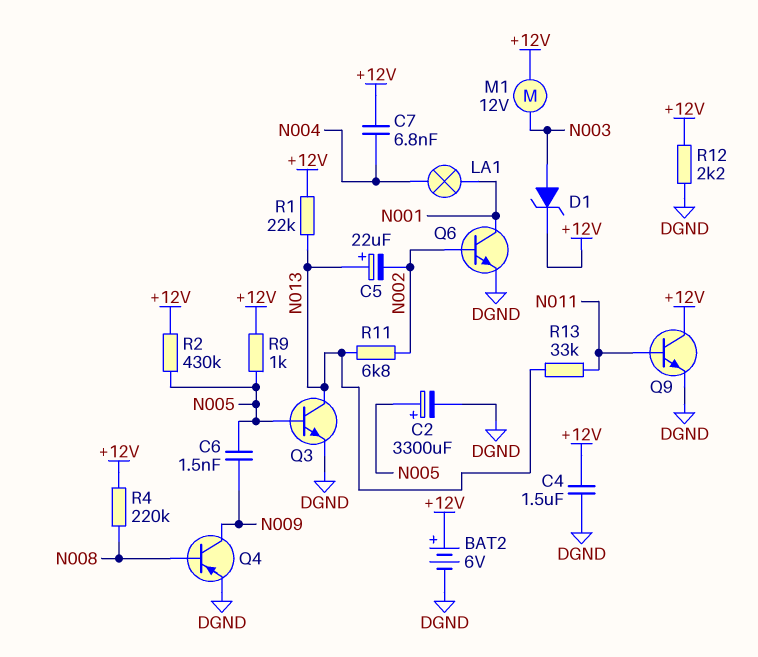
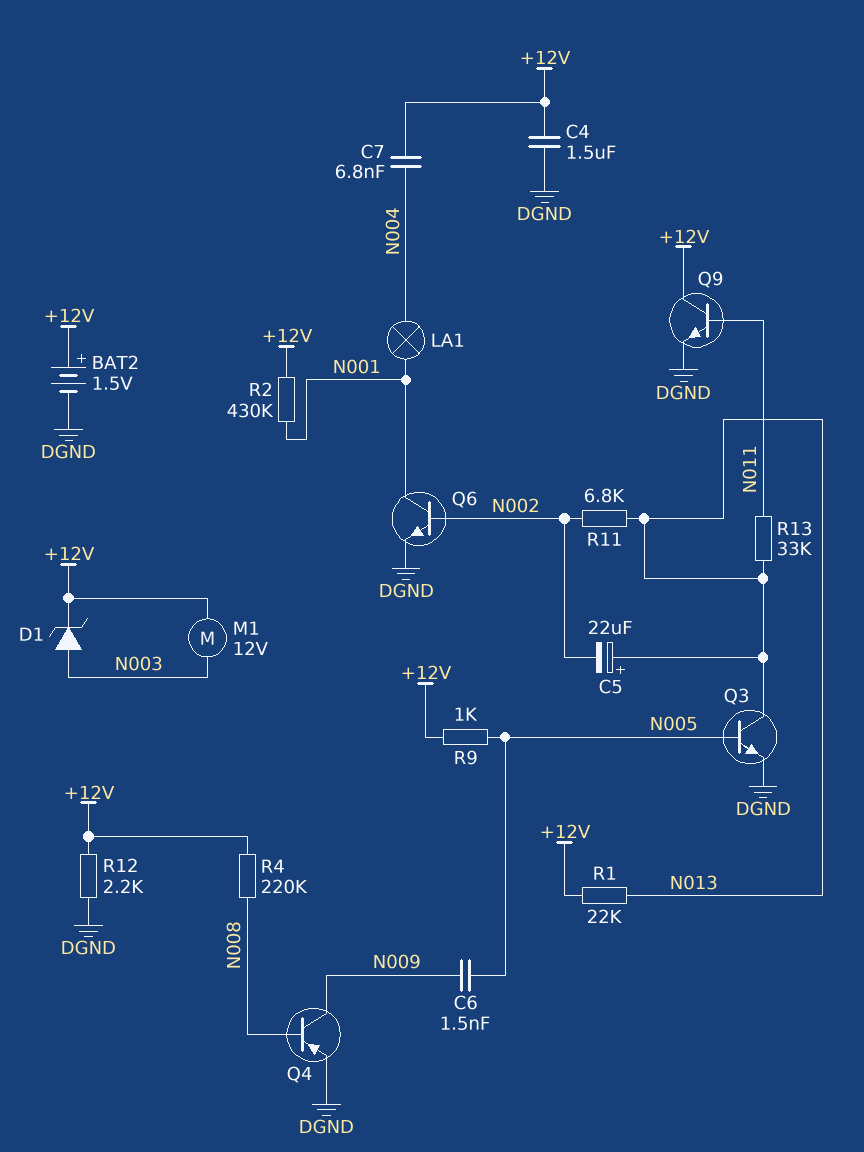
BAT2: 6V (plus +12V, minus DGND) -> 1.5V (plus +12V, minus DGND)
C2: 3300uF (plus N005, minus DGND) -> none
R2: 430k (+12V, N005) -> 430k (+12V, N001)

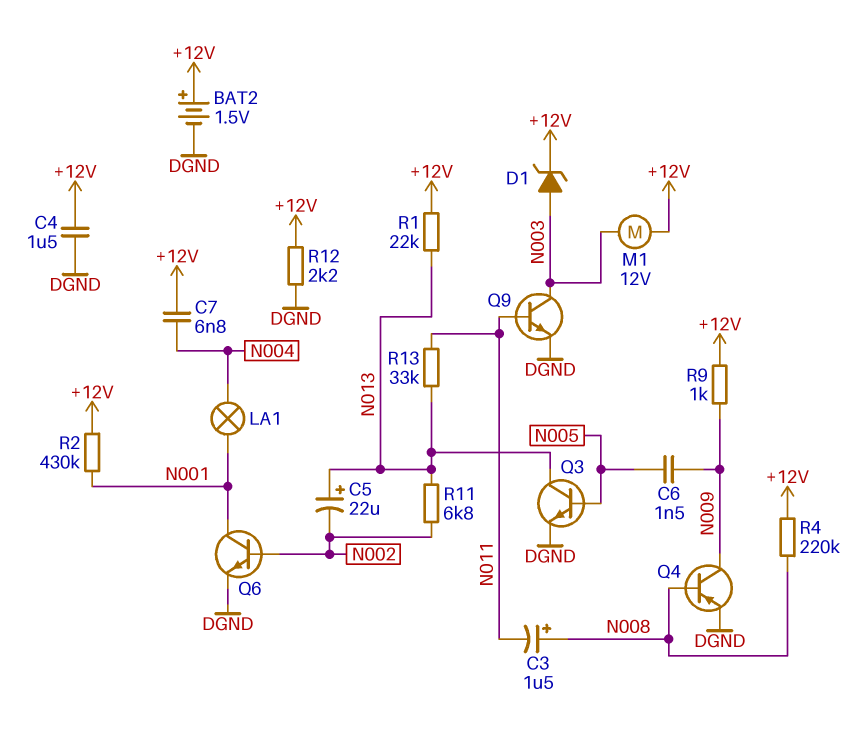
C3: none -> 1.5uF (plus N008, minus N011)
Q9: NPN (B N011, C +12V, E DGND) -> NPN (B N011, C N003, E DGND)
R9: 1k (+12V, N005) -> 1k (+12V, N009)

